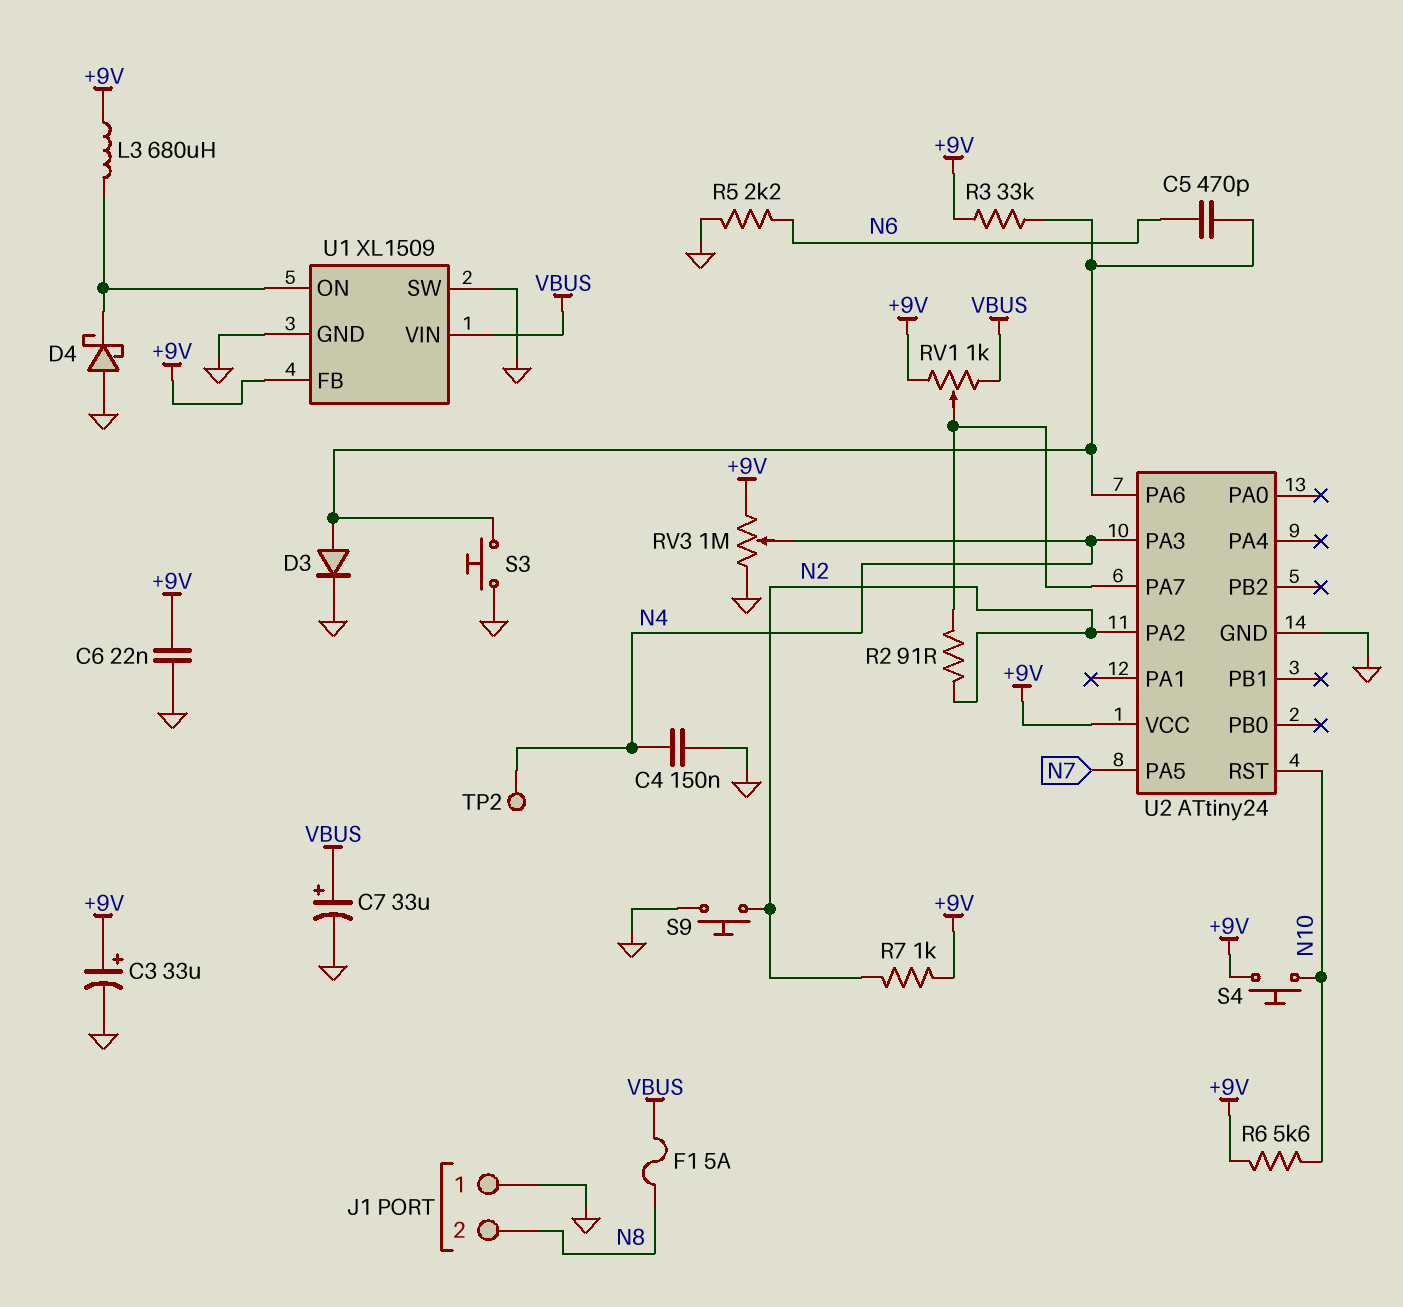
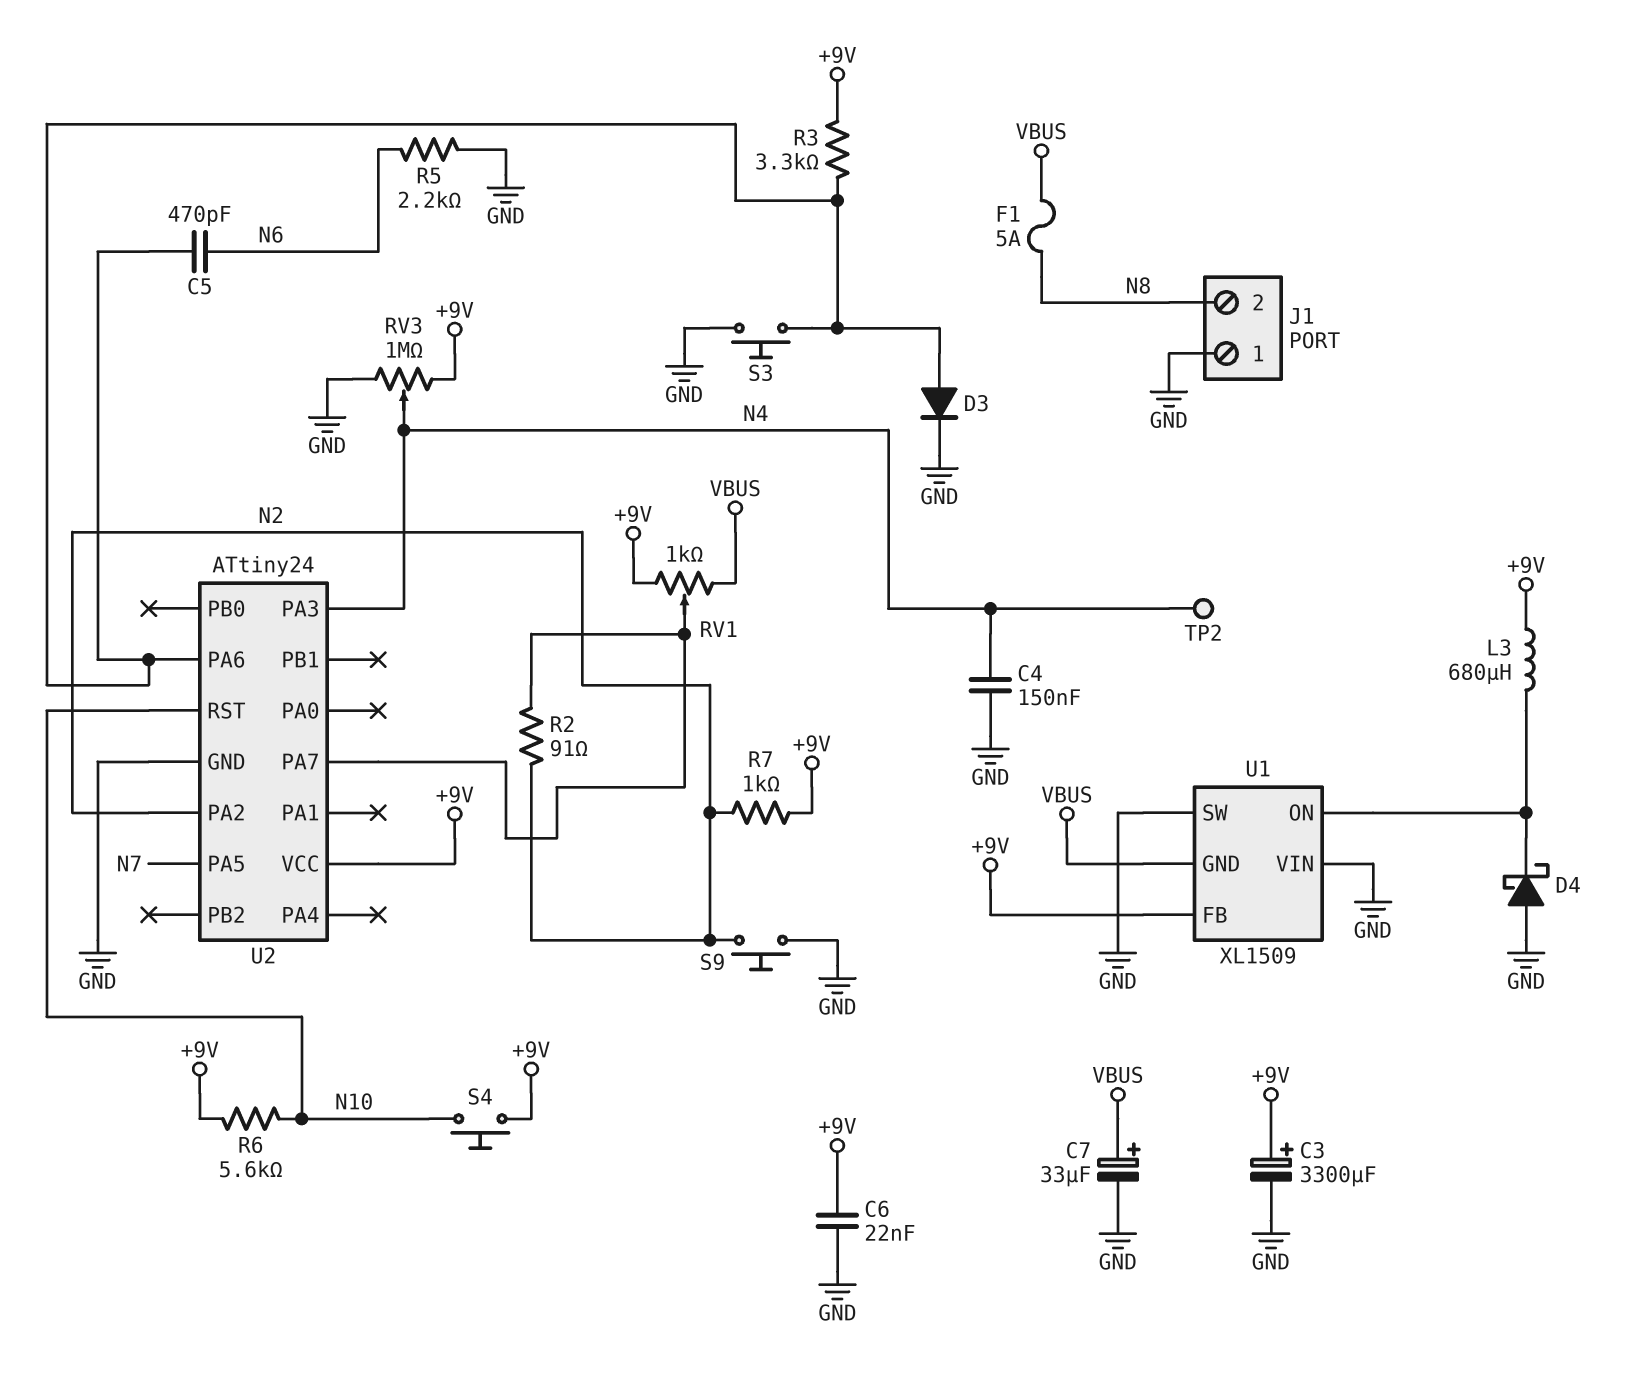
C3: 33uF (plus +9V, minus GND) -> 3300uF (plus +9V, minus GND)
R3: 33k (+9V, U2/PA6) -> 3.3k (+9V, U2/PA6)
U1 pin GND: GND -> VBUS
U1 pin VIN: VBUS -> GND

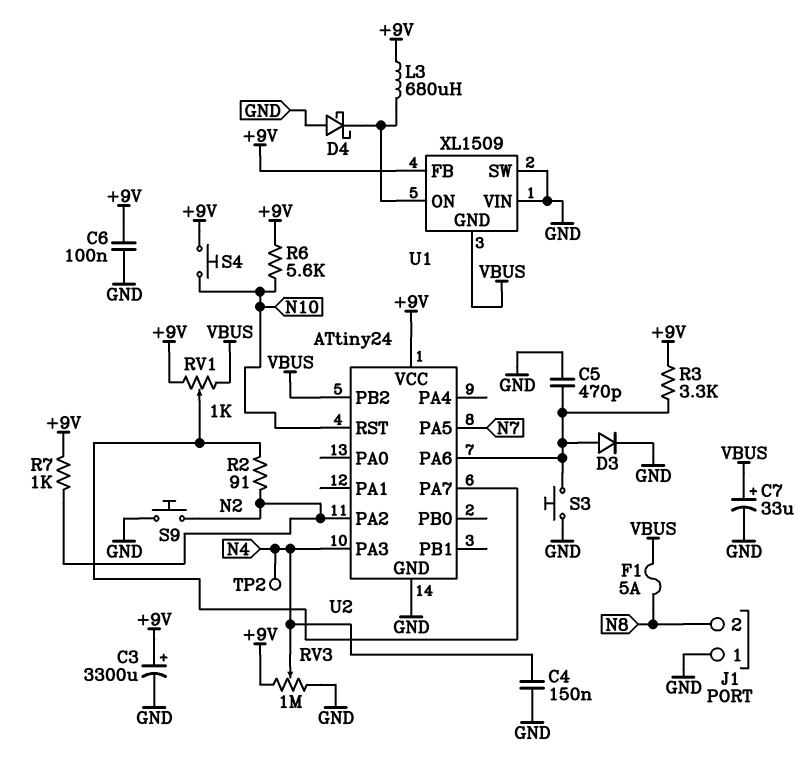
C5: 470pF (N6, U2/PA6) -> 470pF (GND, U2/PA6)
C6: 22nF (+9V, GND) -> 100nF (+9V, GND)
R5: 2.2k (GND, N6) -> none
U2 pin PB2: none -> VBUS

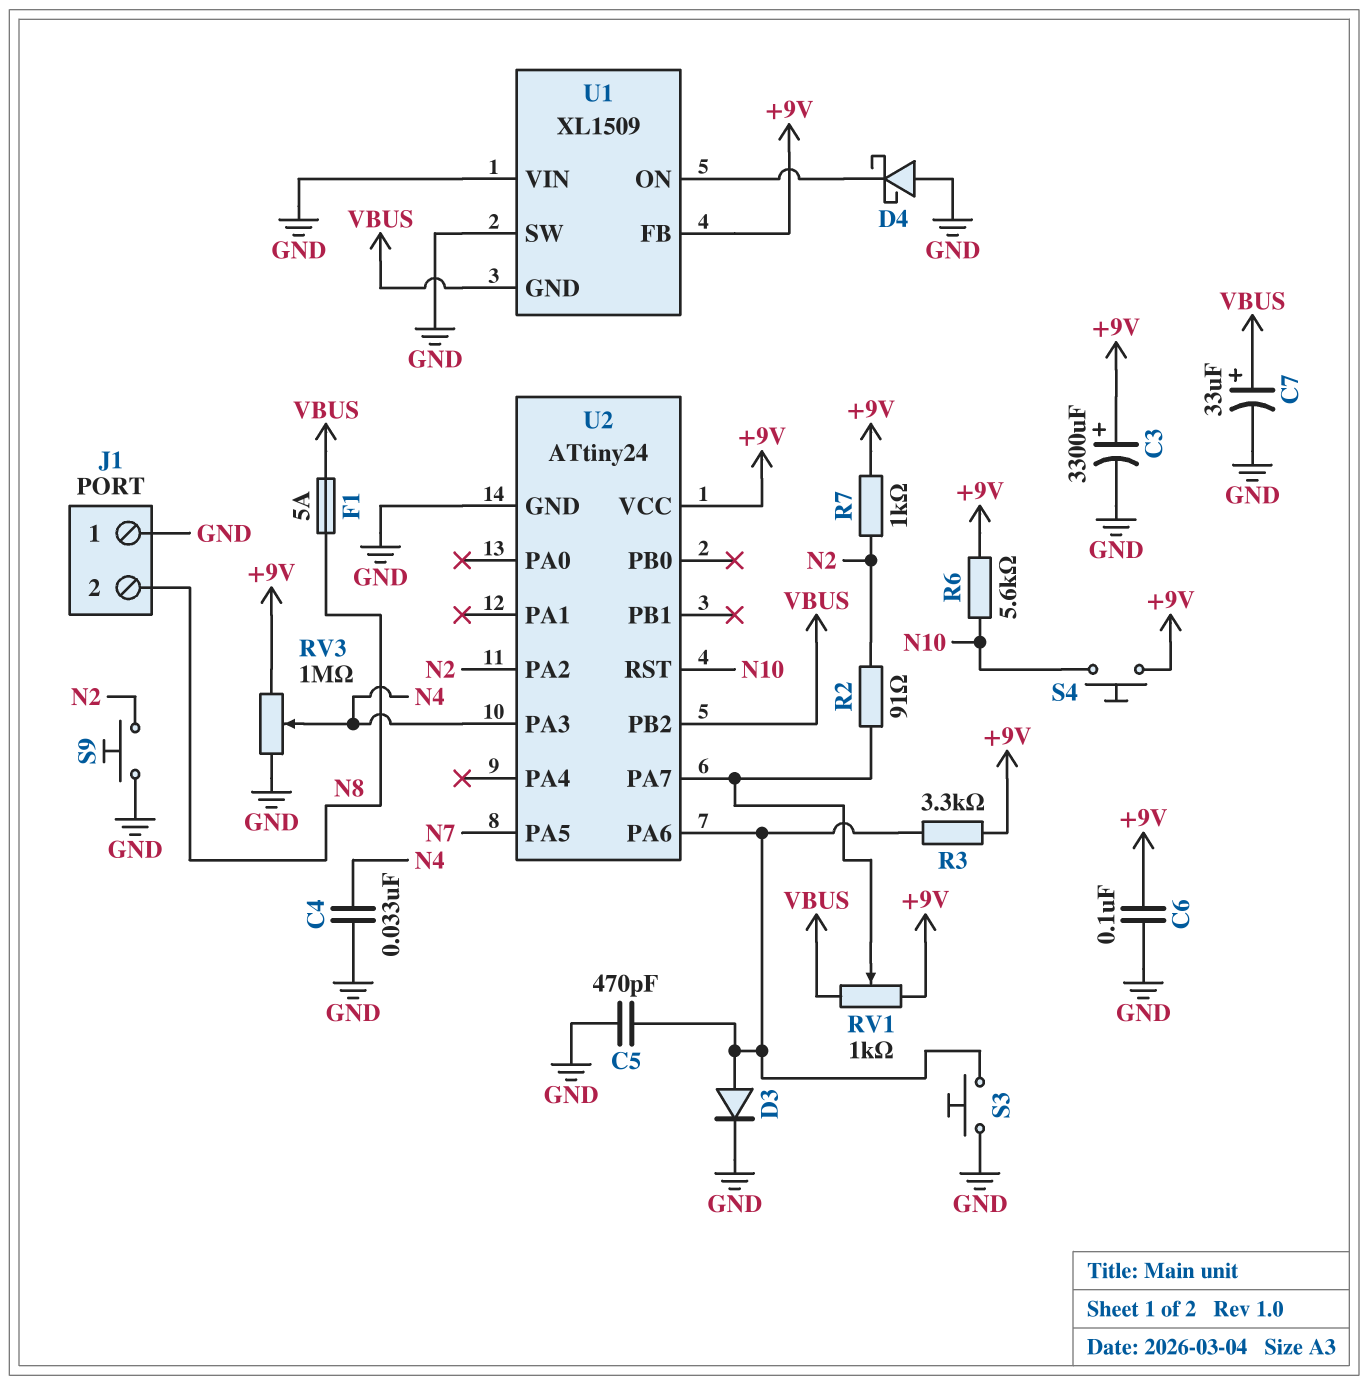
C4: 150nF (GND, N4) -> 33nF (GND, N4)
L3: 680uH (+9V, U1/ON) -> none
TP2: test point (N4) -> none

